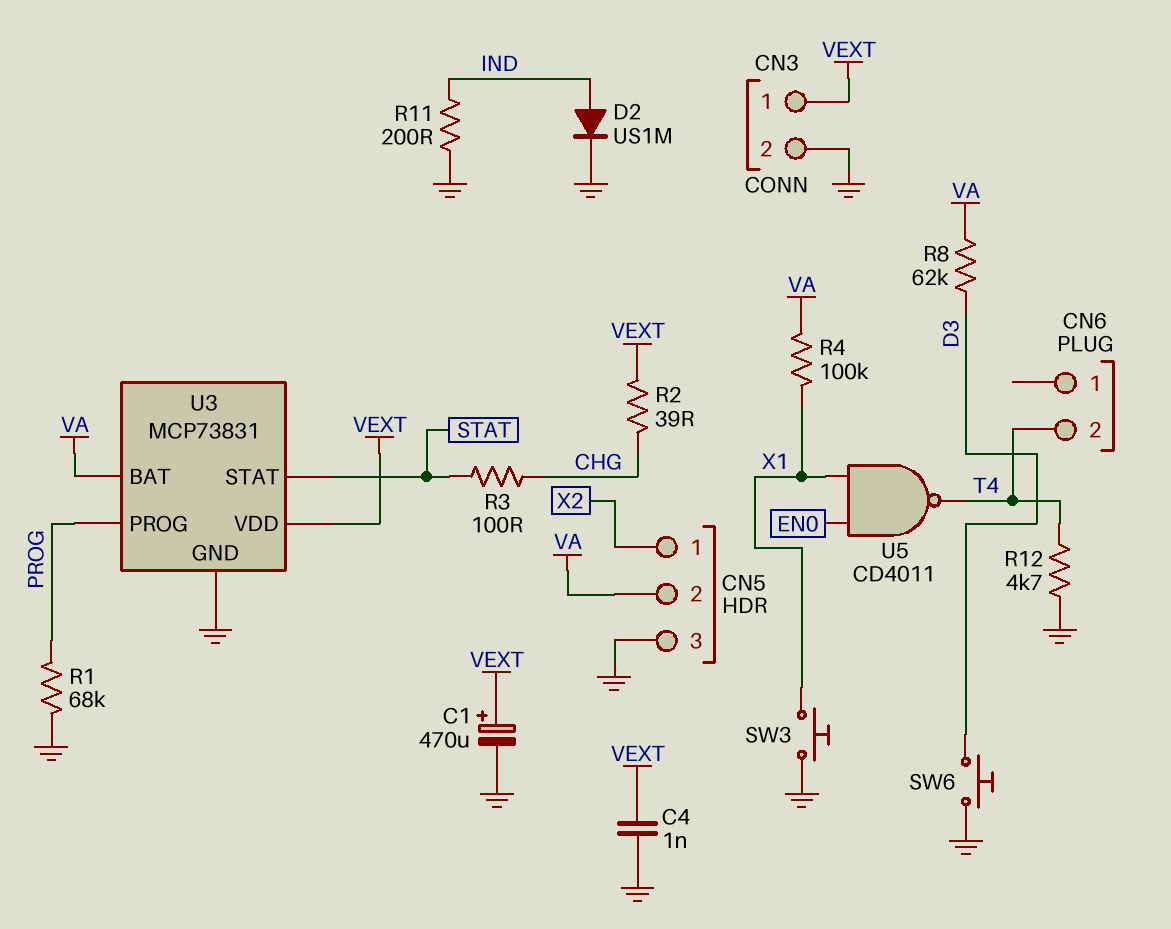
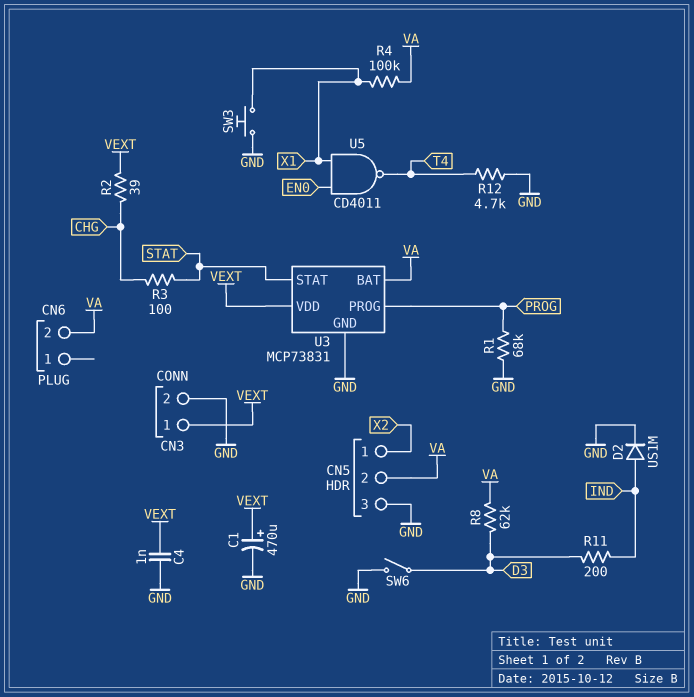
CN6 pin 2: T4 -> VA
R11: 200 (GND, IND) -> 200 (D3, IND)
SW6: button (D3, GND) -> switch (D3, GND)

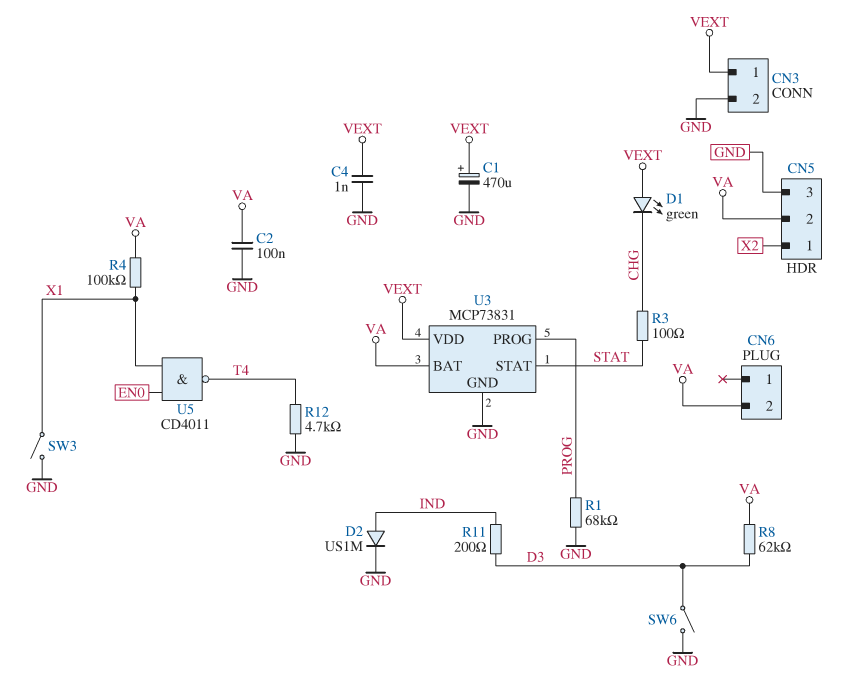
C2: none -> 100nF (GND, VA)
D1: none -> LED green (A VEXT, K CHG)
R2: 39 (CHG, VEXT) -> none
SW3: button (GND, X1) -> switch (GND, X1)

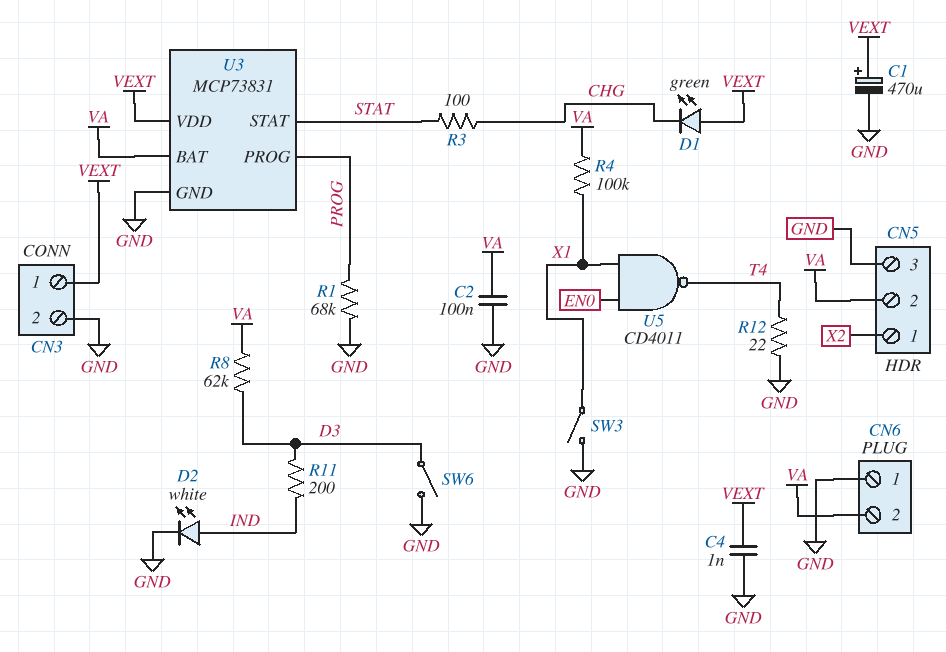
CN6 pin 1: none -> GND
D2: diode US1M (A IND, K GND) -> LED white (A IND, K GND)
R12: 4.7k (GND, T4) -> 22 (GND, T4)

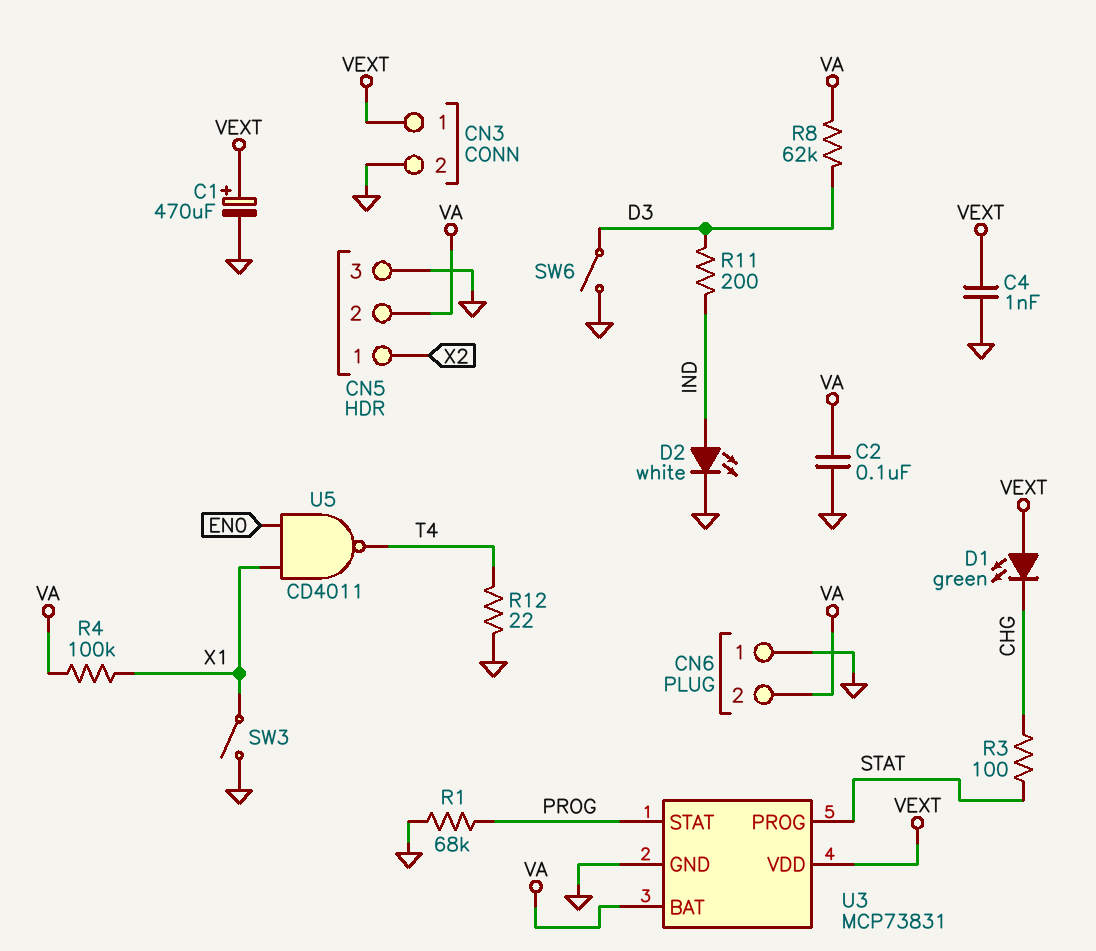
U3 pin PROG: PROG -> STAT
U3 pin STAT: STAT -> PROG

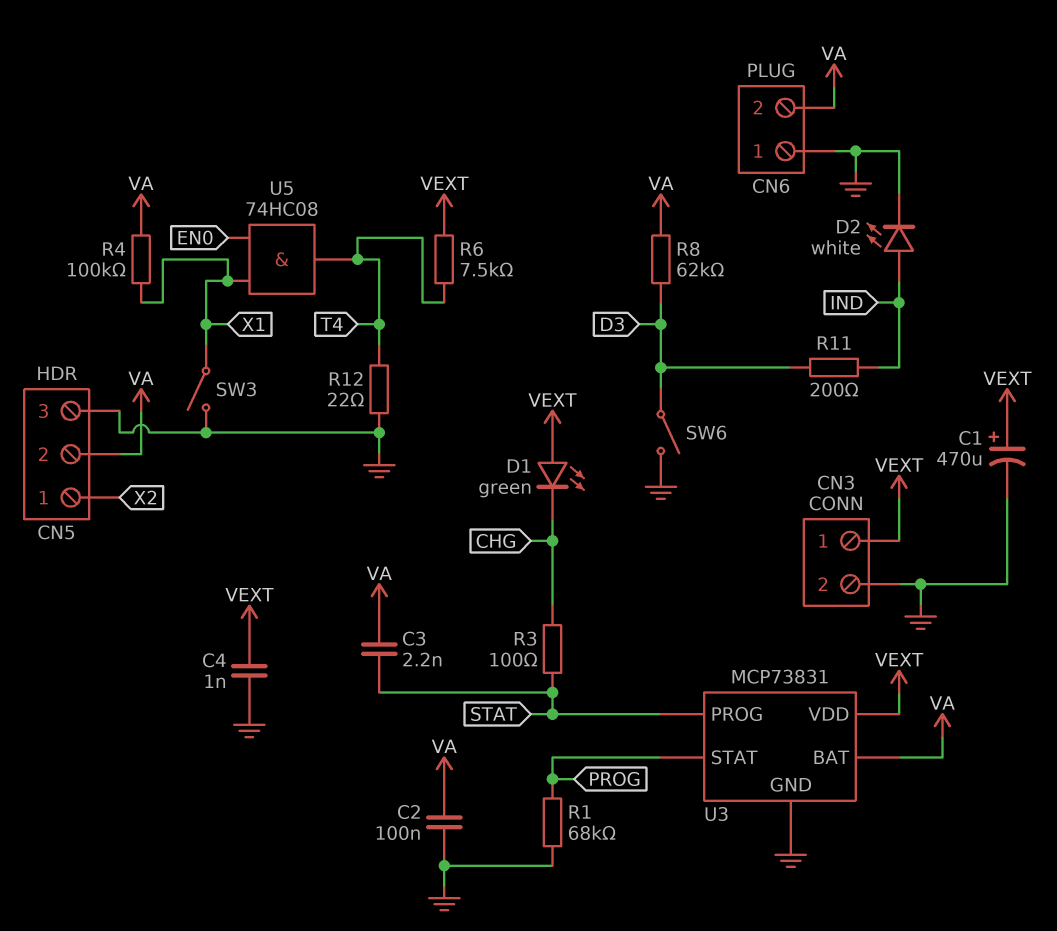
C3: none -> 2.2nF (STAT, VA)
R6: none -> 7.5k (T4, VEXT)
U5: NAND CD4011 (in EN0, in X1, out T4) -> AND 74HC08 (in EN0, in X1, out T4)

